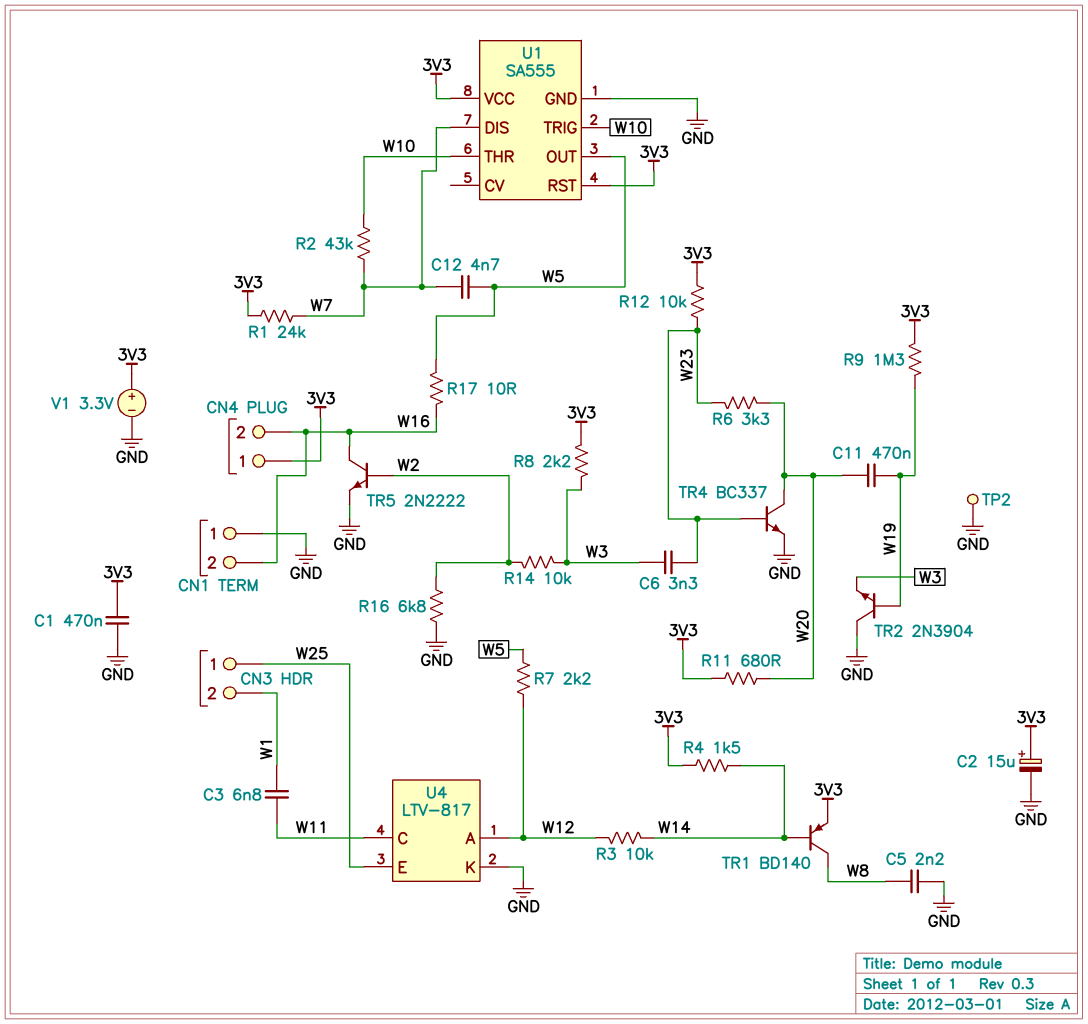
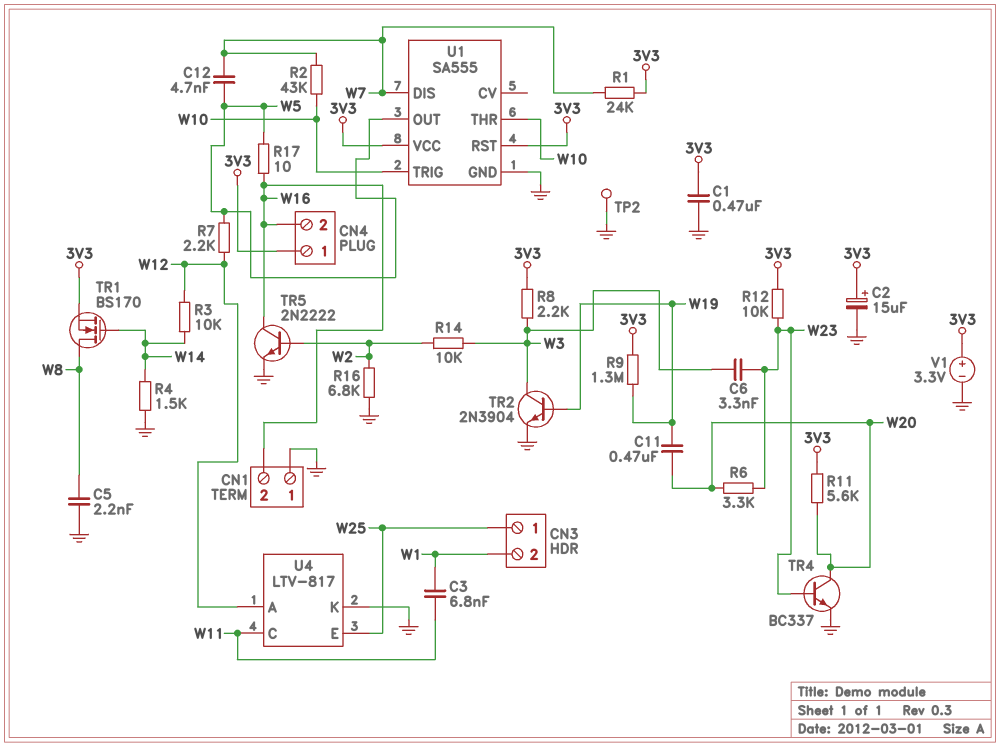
R4: 1.5k (3V3, W14) -> 1.5k (GND, W14)
R11: 680 (3V3, W20) -> 5.6k (3V3, W20)
TR1: PNP BD140 (B W14, C W8, E 3V3) -> NMOS BS170 (G W14, D W8, S 3V3)
TR2: NPN 2N3904 (B W19, C GND, E W3) -> NPN 2N3904 (B W19, C W3, E GND)

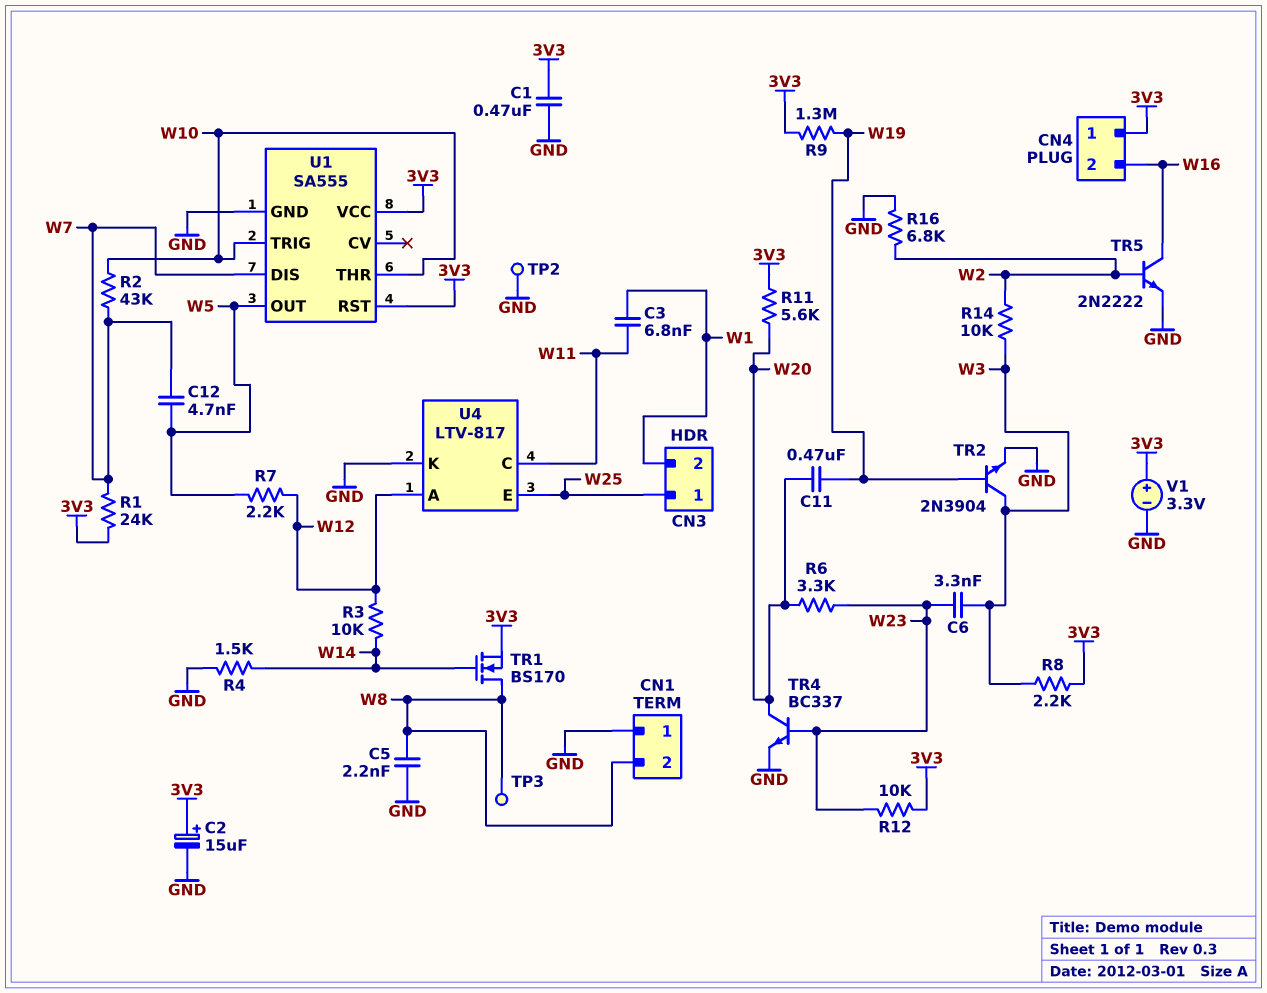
CN1 pin 2: W16 -> W8
R17: 10 (W5, W16) -> none
TP3: none -> test point (W8)

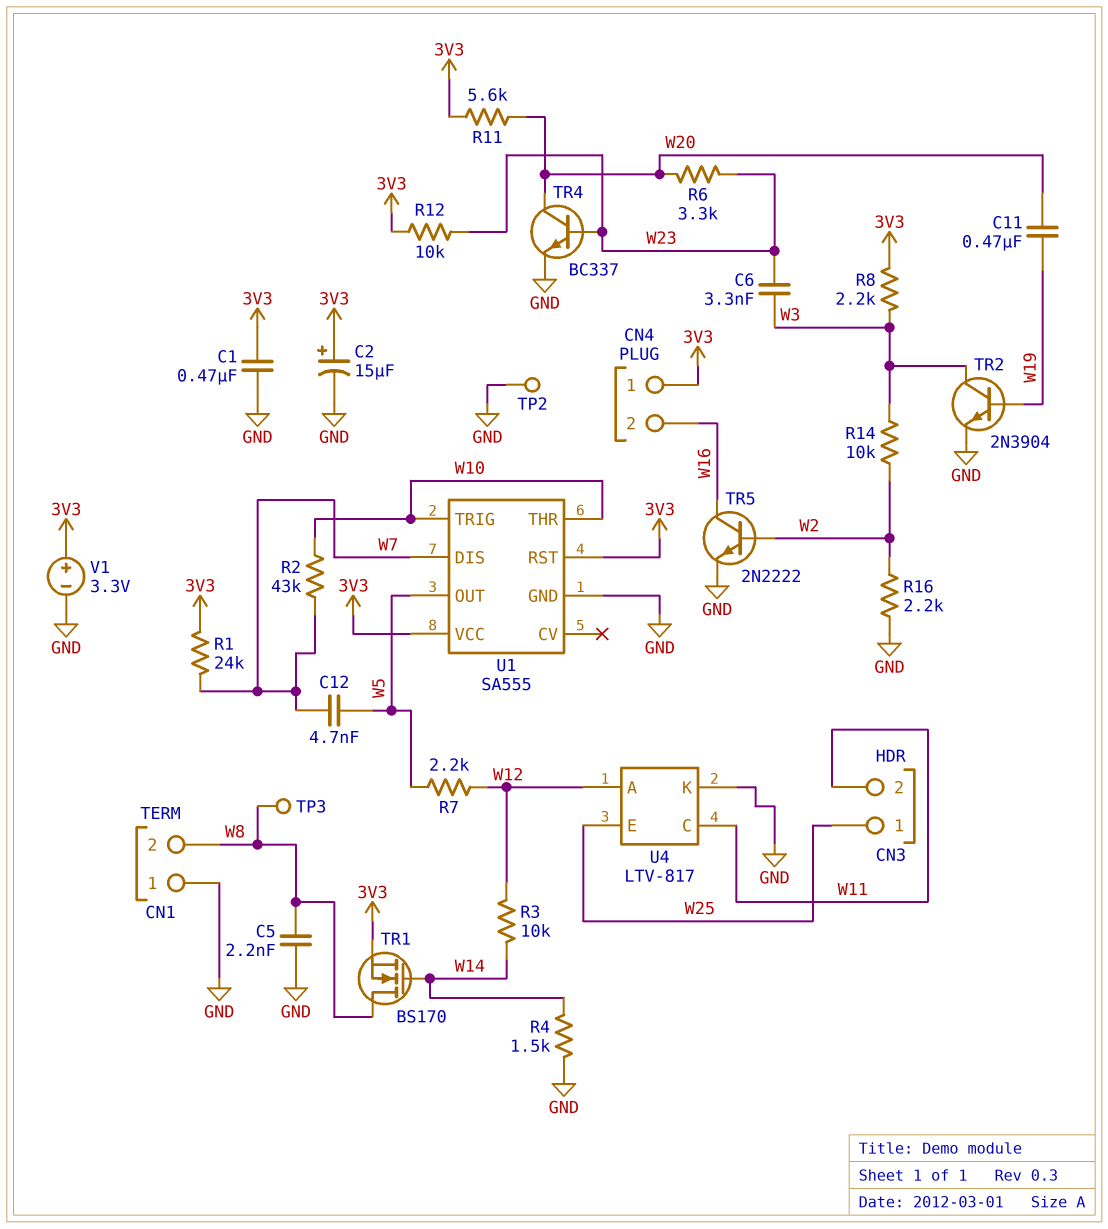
C3: 6.8nF (W1, W11) -> none
CN3 pin 2: W1 -> W11
R9: 1.3M (3V3, W19) -> none
R16: 6.8k (GND, W2) -> 2.2k (GND, W2)

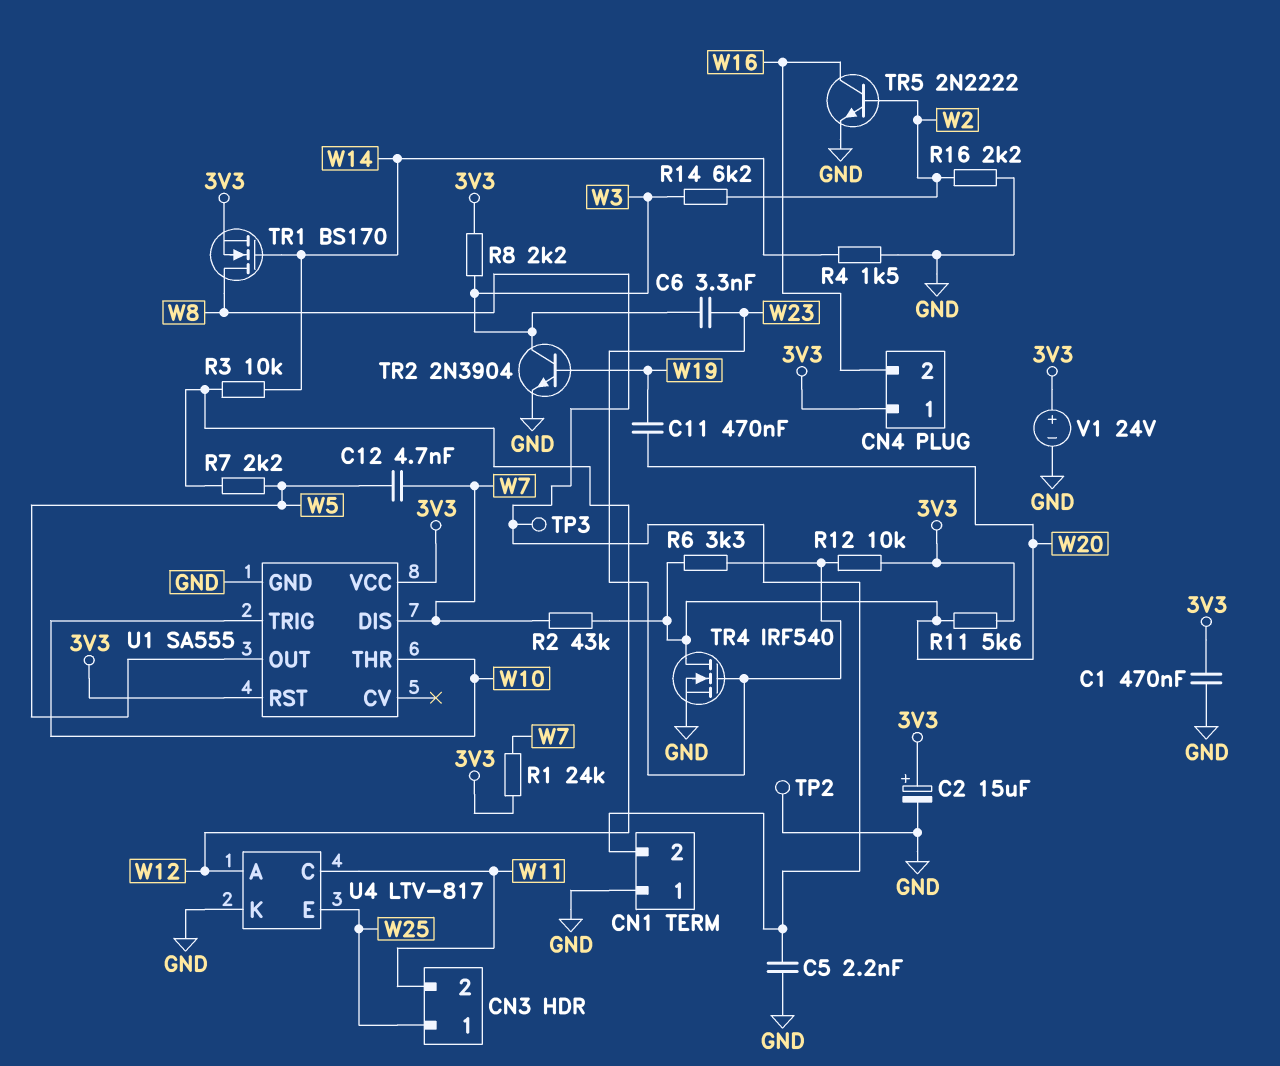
R2: 43k (W7, W10) -> 43k (W7, W20)
R14: 10k (W2, W3) -> 6.2k (W2, W3)
TR4: NPN BC337 (B W23, C W20, E GND) -> NMOS IRF540 (G W23, D W20, S GND)
V1: 3.3V (plus 3V3, minus GND) -> 24V (plus 3V3, minus GND)

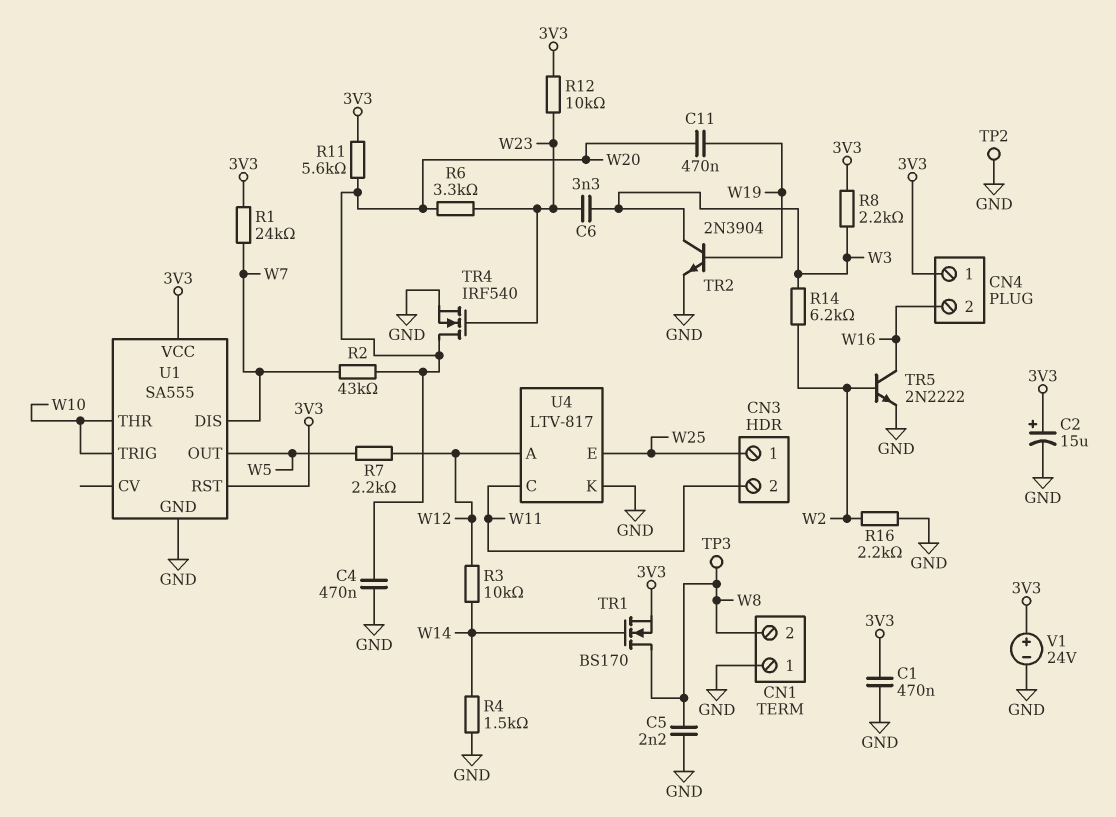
C4: none -> 470nF (GND, W20)
C12: 4.7nF (W5, W7) -> none

